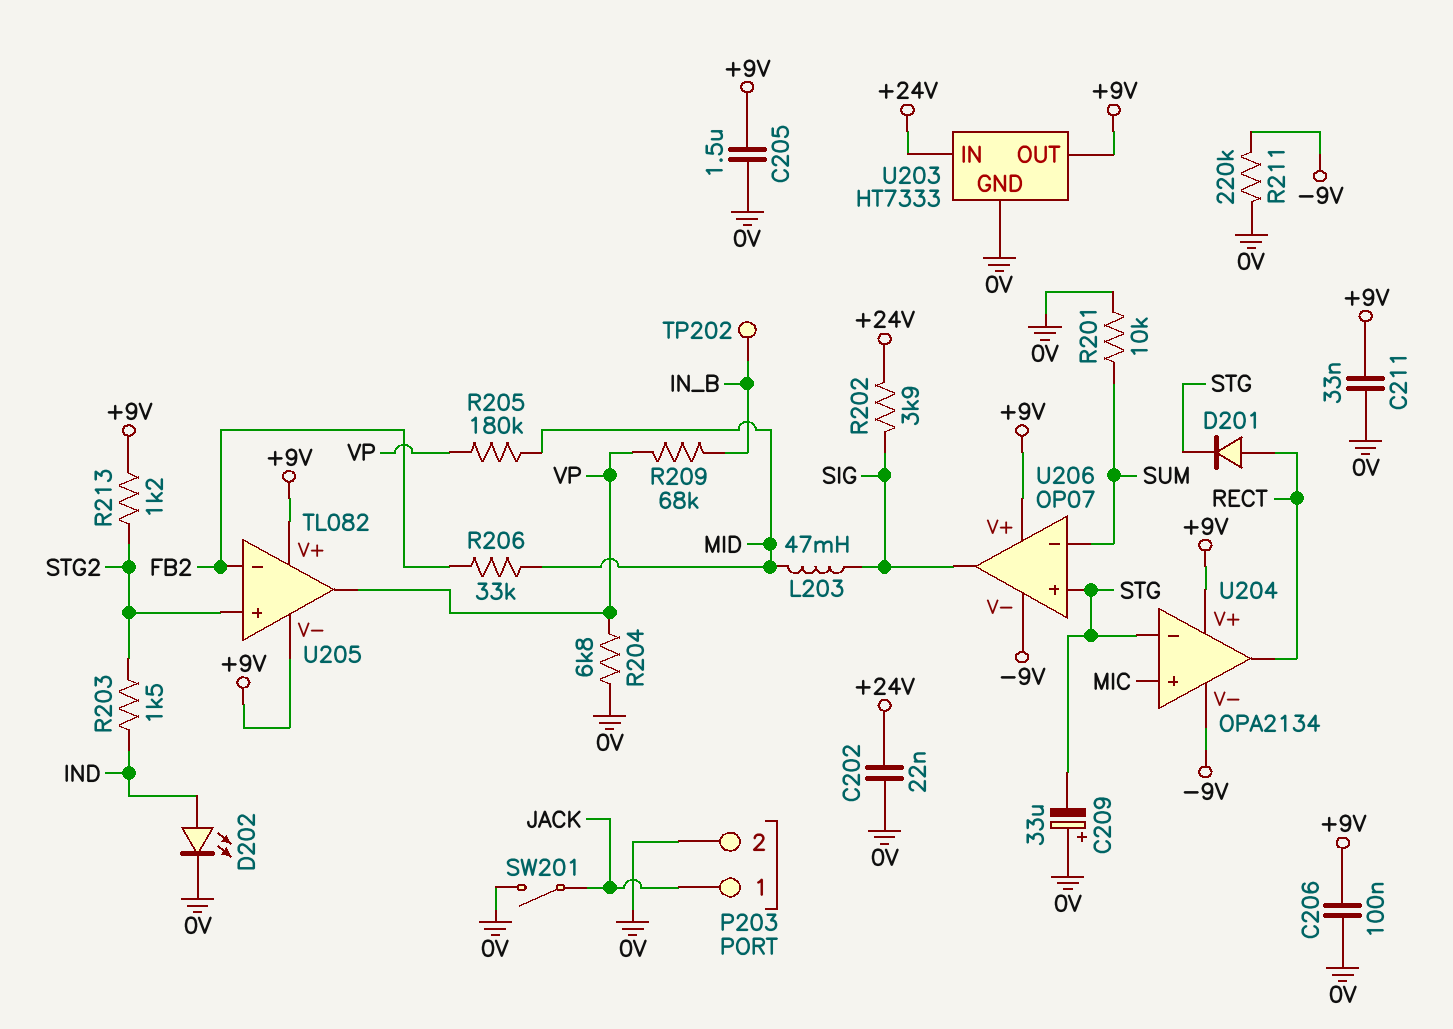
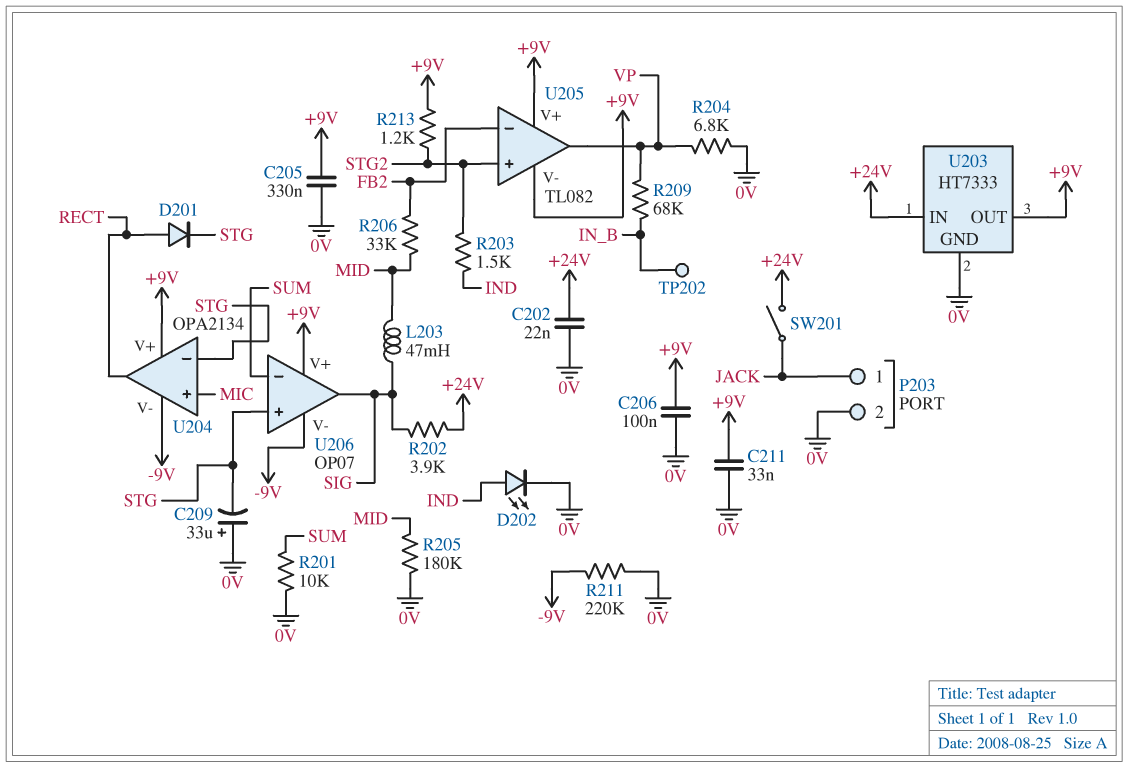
C205: 1.5uF (+9V, 0V) -> 330nF (+9V, 0V)
R205: 180k (MID, VP) -> 180k (0V, MID)
SW201: switch (0V, JACK) -> switch (+24V, JACK)

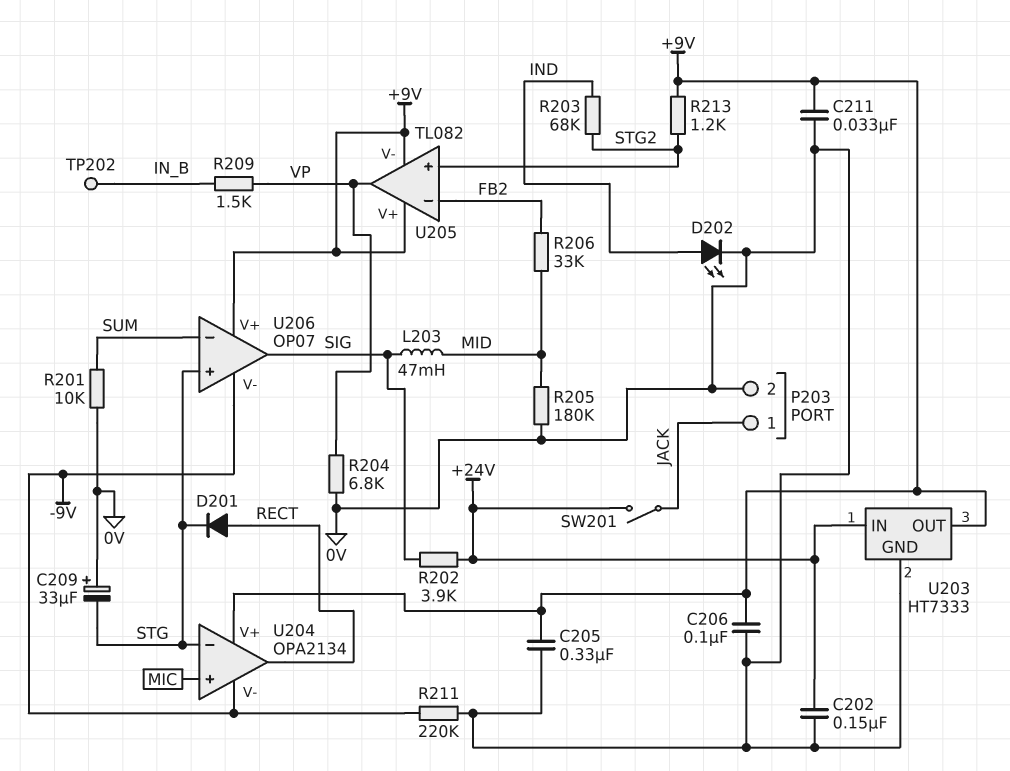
C202: 22nF (+24V, 0V) -> 150nF (+24V, 0V)
R203: 1.5k (IND, STG2) -> 68k (IND, STG2)
R209: 68k (IN_B, VP) -> 1.5k (IN_B, VP)

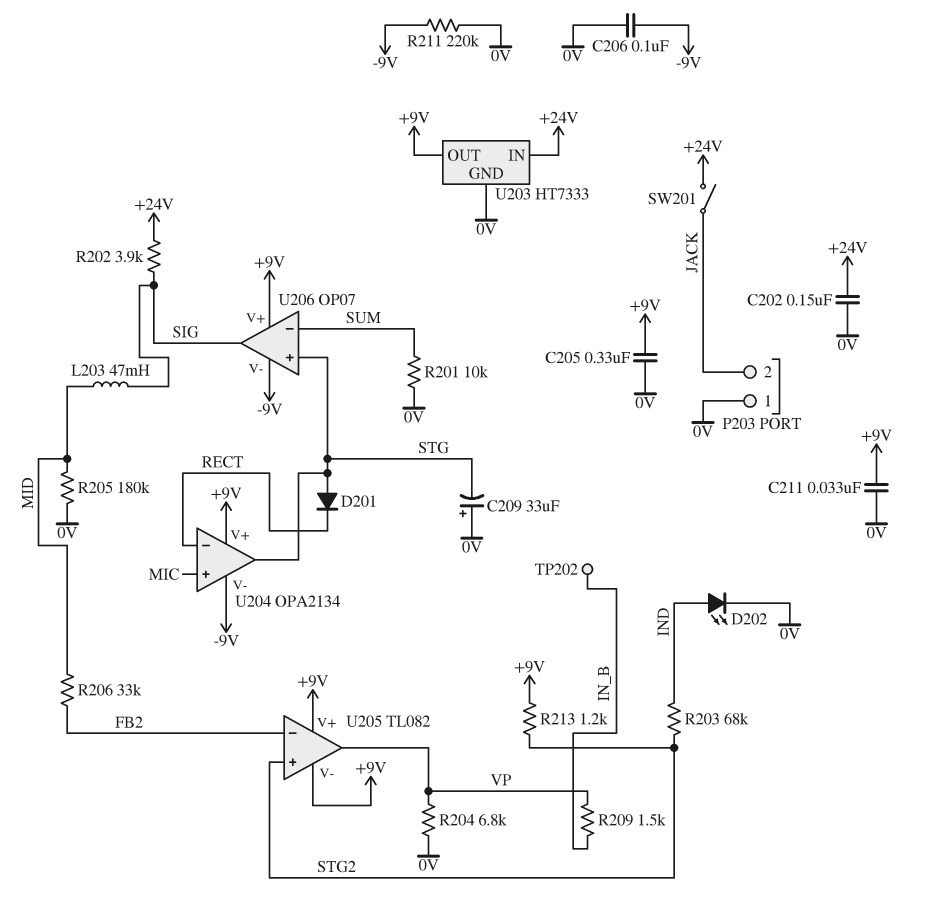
C206: 100nF (+9V, 0V) -> 100nF (-9V, 0V)
D201: diode (A RECT, K STG) -> diode (A STG, K RECT)
P203 pin 1: JACK -> 0V
P203 pin 2: 0V -> JACK
U204 pin in-: STG -> RECT
U204 pin out: RECT -> STG

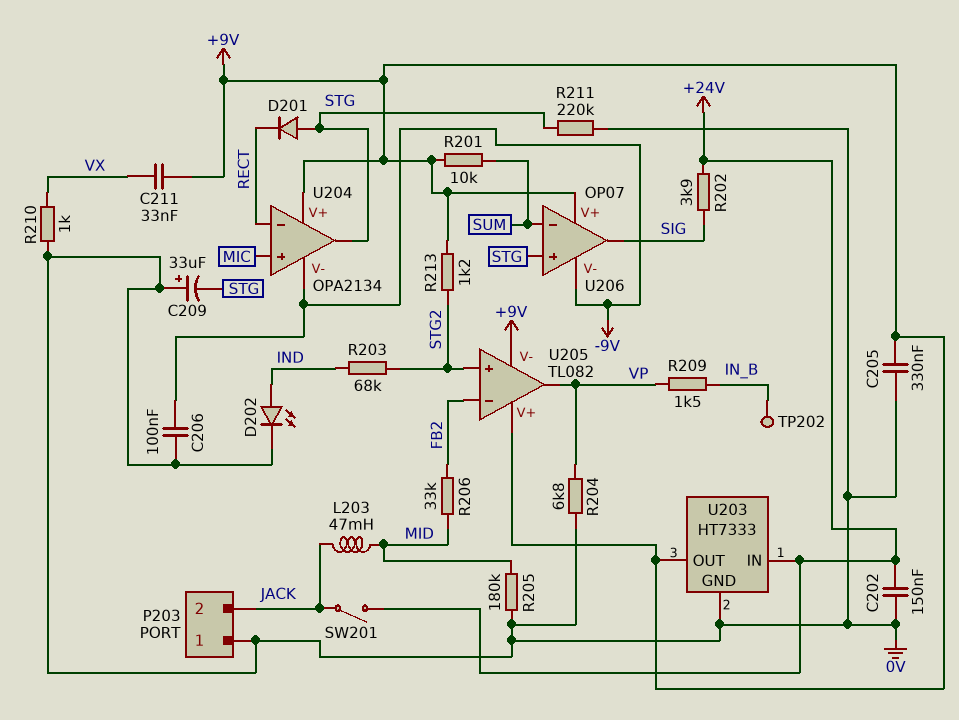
C211: 33nF (+9V, 0V) -> 33nF (+9V, VX)
L203: 47mH (MID, SIG) -> 47mH (JACK, MID)
R201: 10k (0V, SUM) -> 10k (+9V, SUM)
R210: none -> 1k (0V, VX)
R211: 220k (-9V, 0V) -> 220k (0V, STG)

